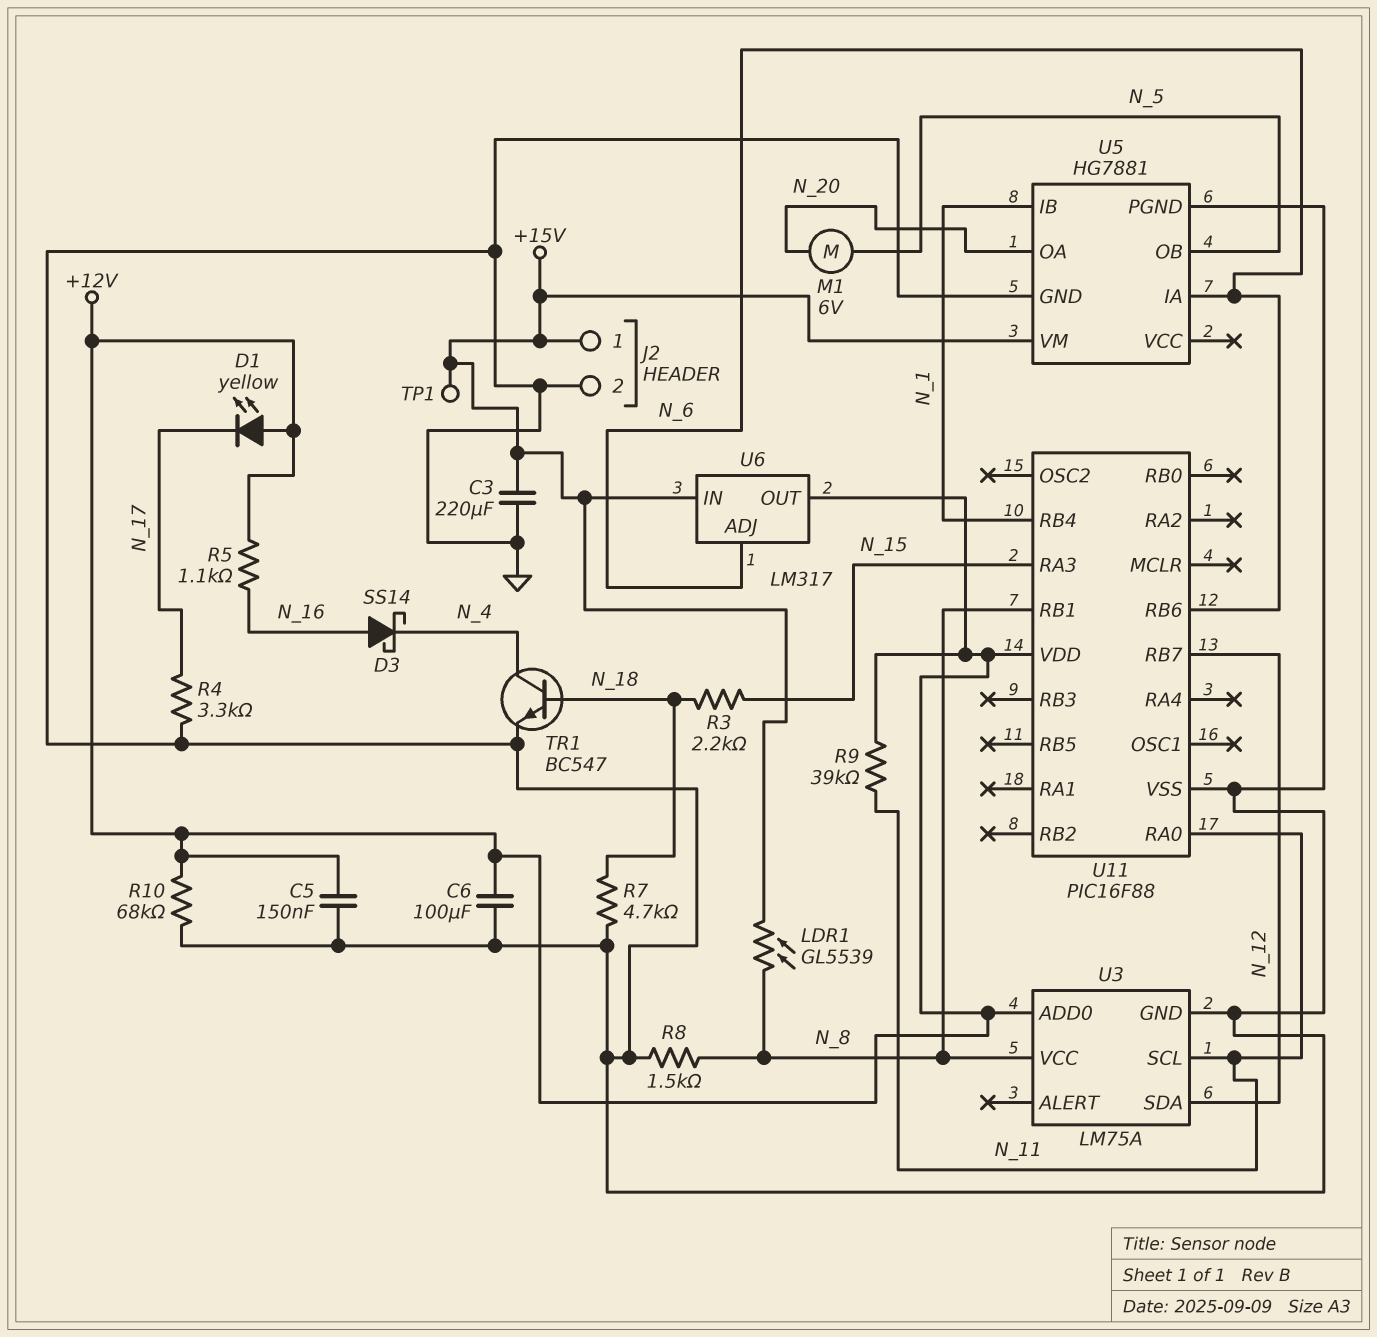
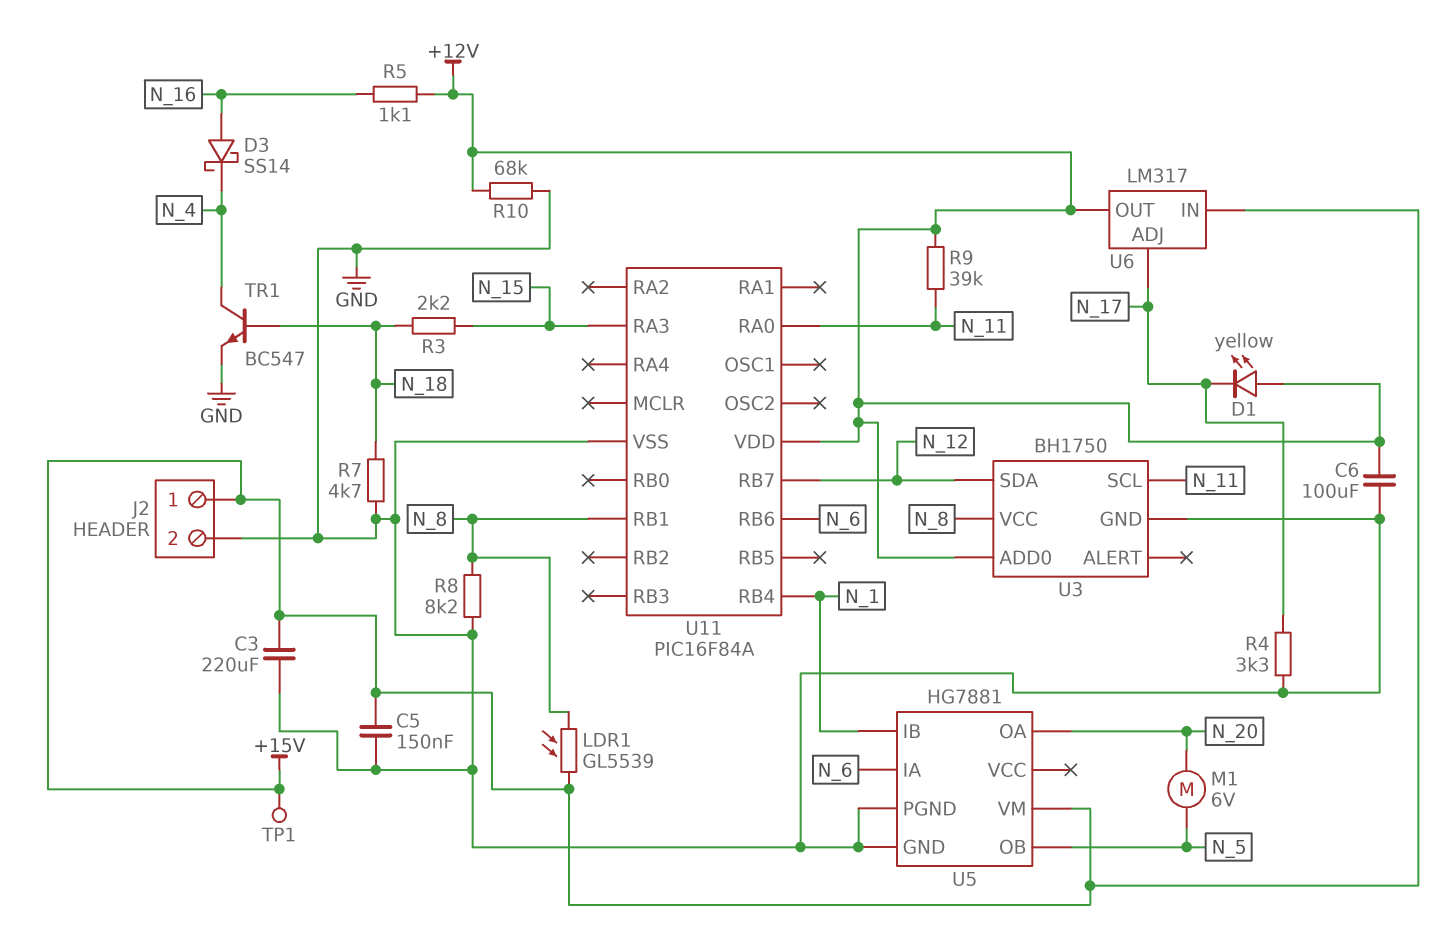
C5: 150nF (+12V, GND) -> 150nF (+15V, GND)
R8: 1.5k (GND, N_8) -> 8.2k (GND, N_8)
U3: LM75A -> BH1750
U6 pin ADJ: N_6 -> N_17
U11: PIC16F88 -> PIC16F84A

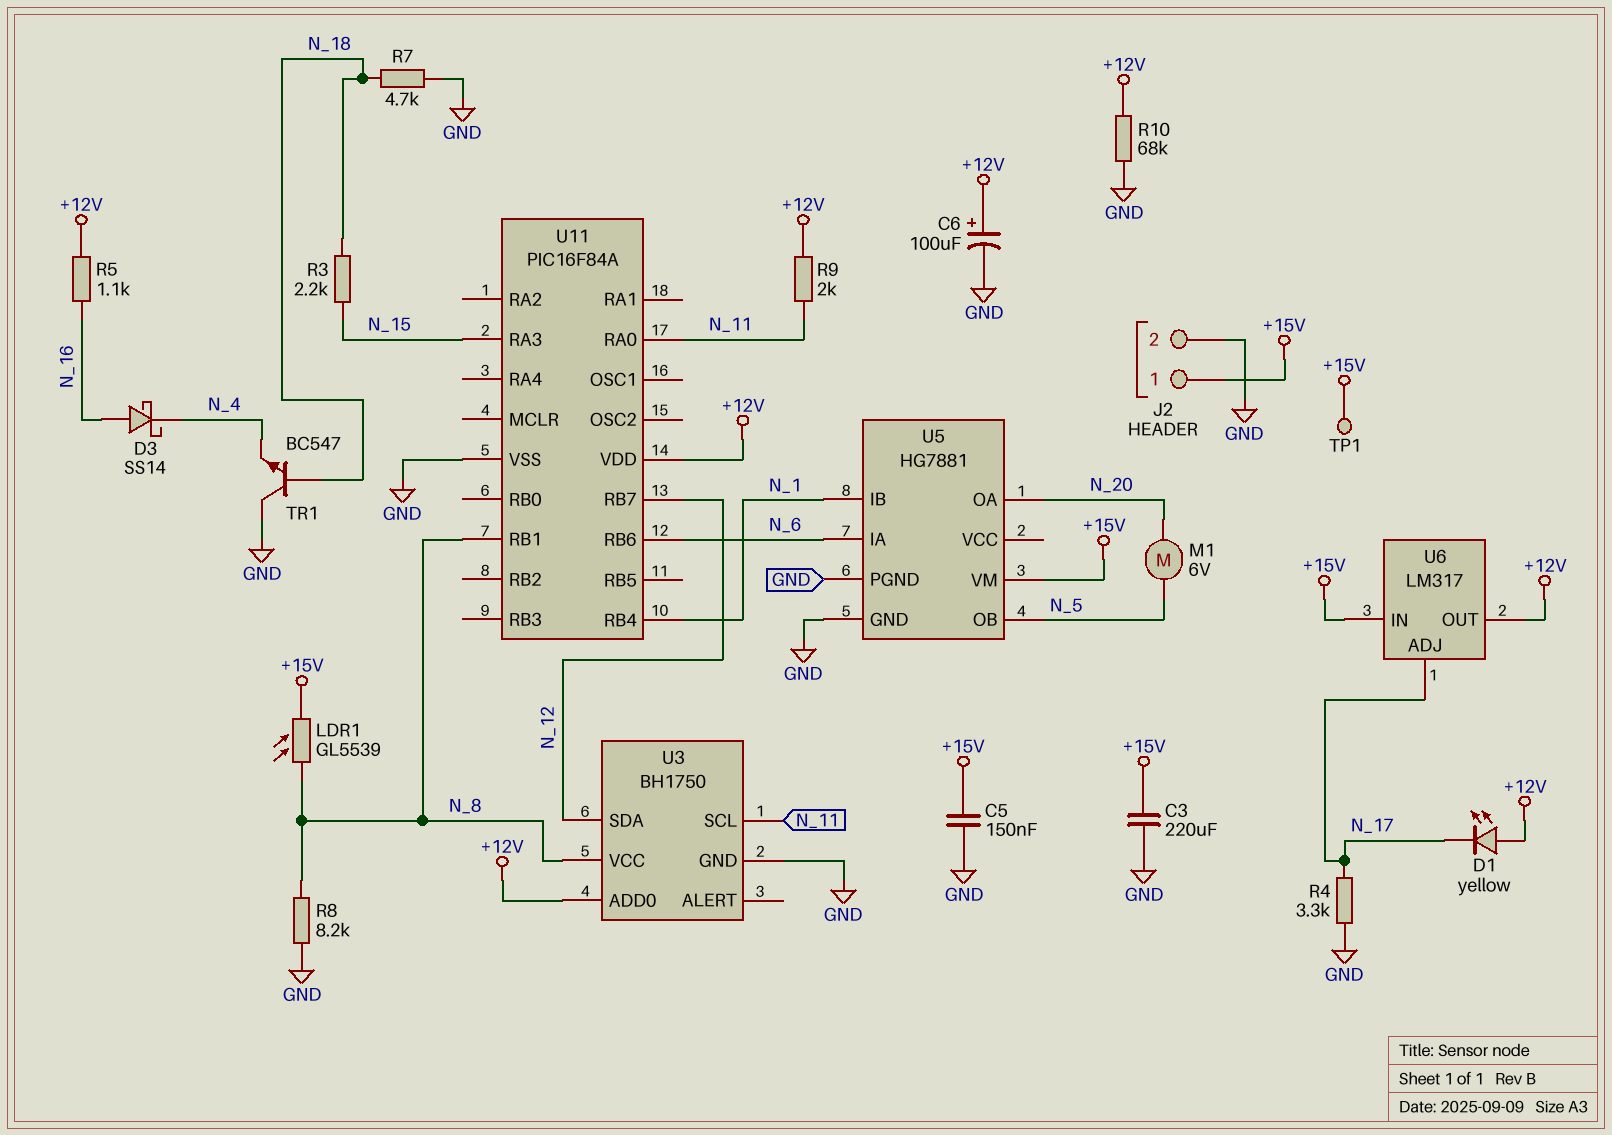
C6: 100uF (+12V, GND) -> 100uF (plus +12V, minus GND)
R9: 39k (+12V, N_11) -> 2k (+12V, N_11)
TR1: NPN BC547 (B N_18, C N_4, E GND) -> NPN BC547 (B N_18, C GND, E N_4)

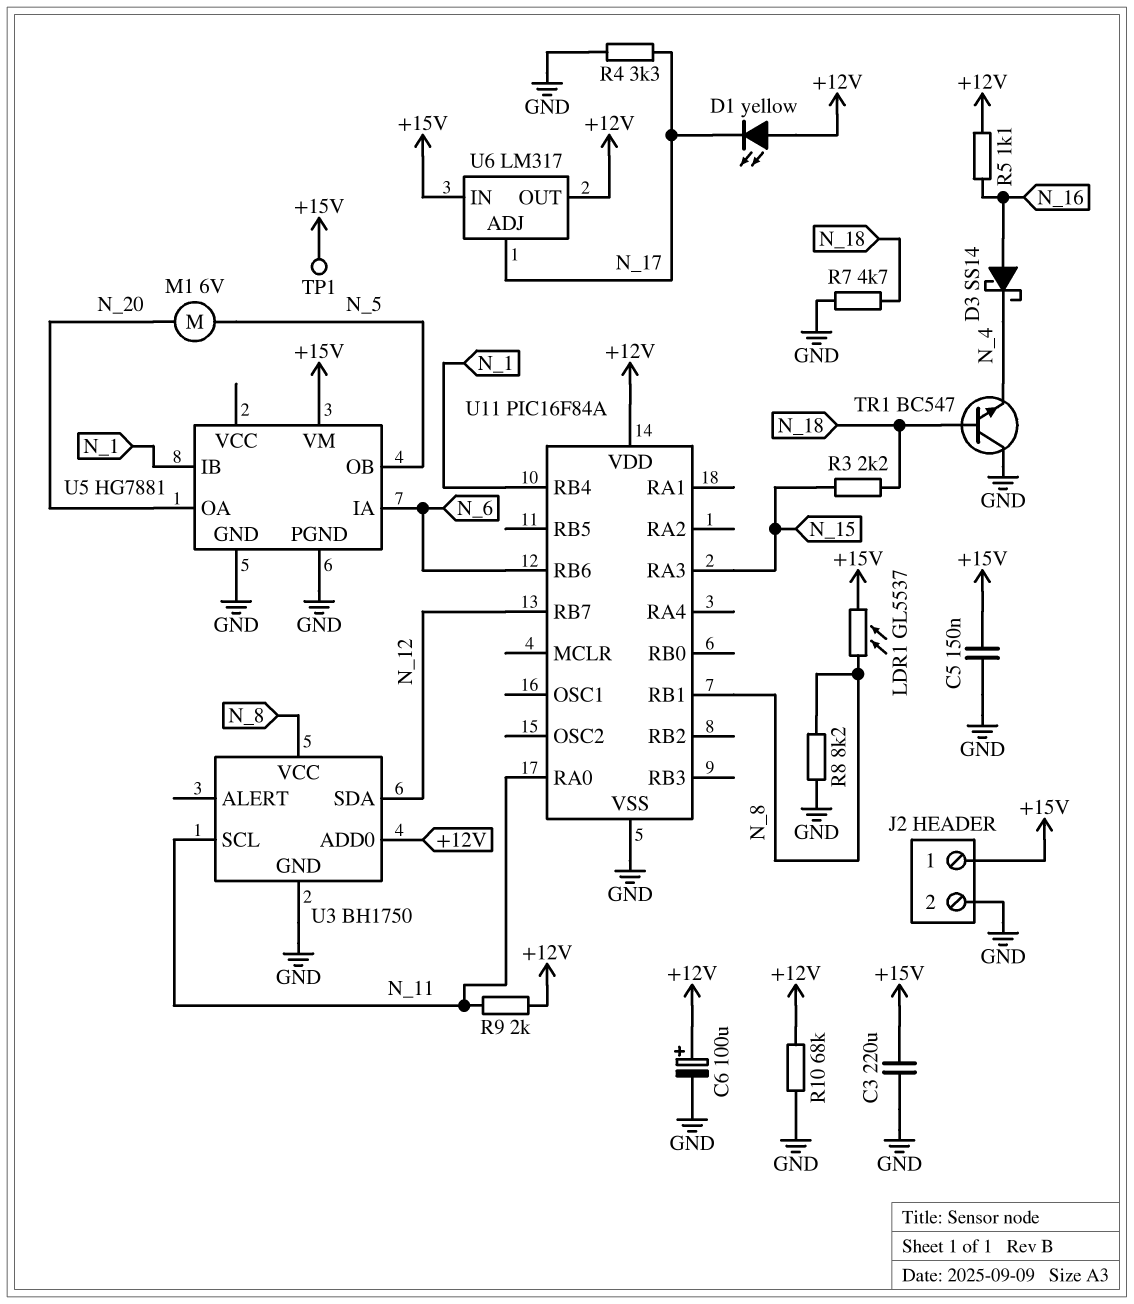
LDR1: GL5539 (+15V, N_8) -> GL5537 (+15V, N_8)

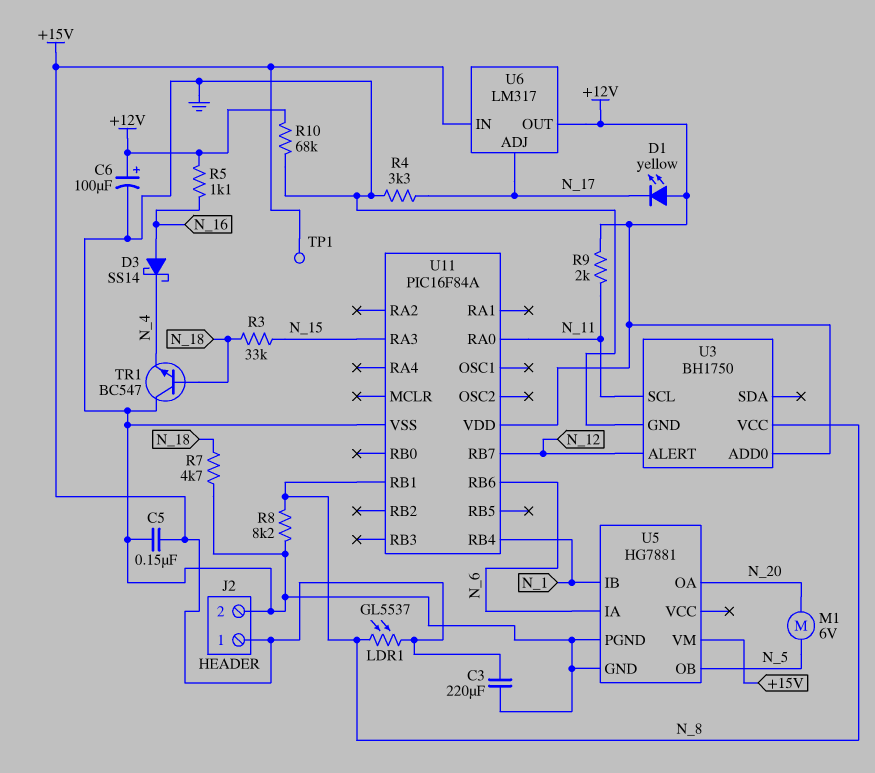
R3: 2.2k (N_15, N_18) -> 33k (N_15, N_18)
U3 pin ALERT: none -> N_12
U3 pin SDA: N_12 -> none

